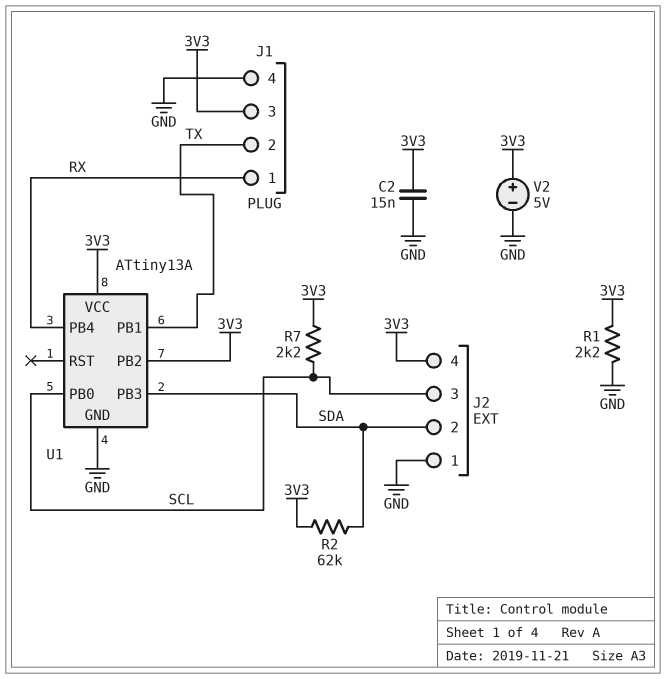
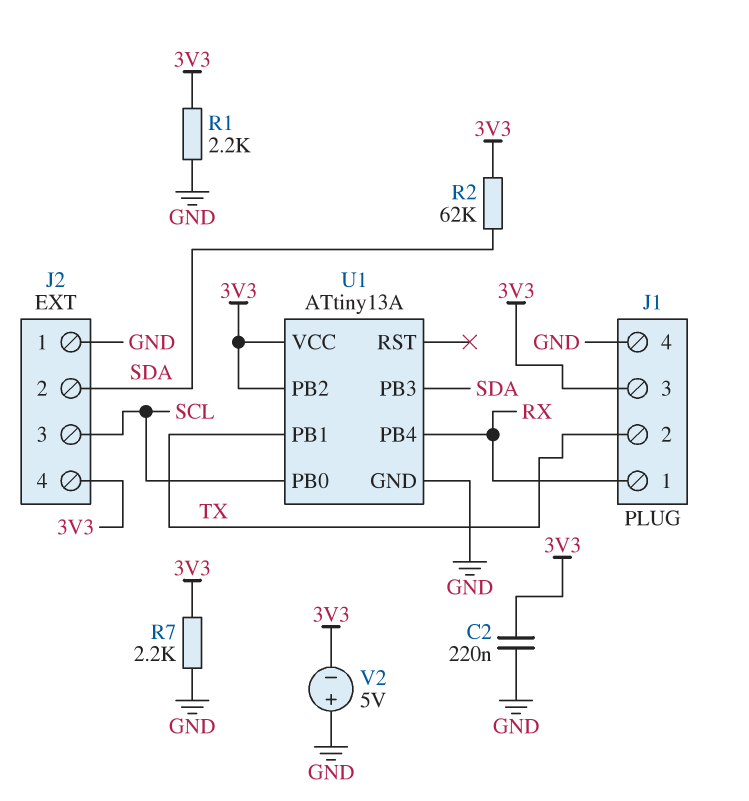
C2: 15nF (3V3, GND) -> 220nF (3V3, GND)
R7: 2.2k (3V3, SCL) -> 2.2k (3V3, GND)
V2: 5V (plus 3V3, minus GND) -> 5V (plus GND, minus 3V3)

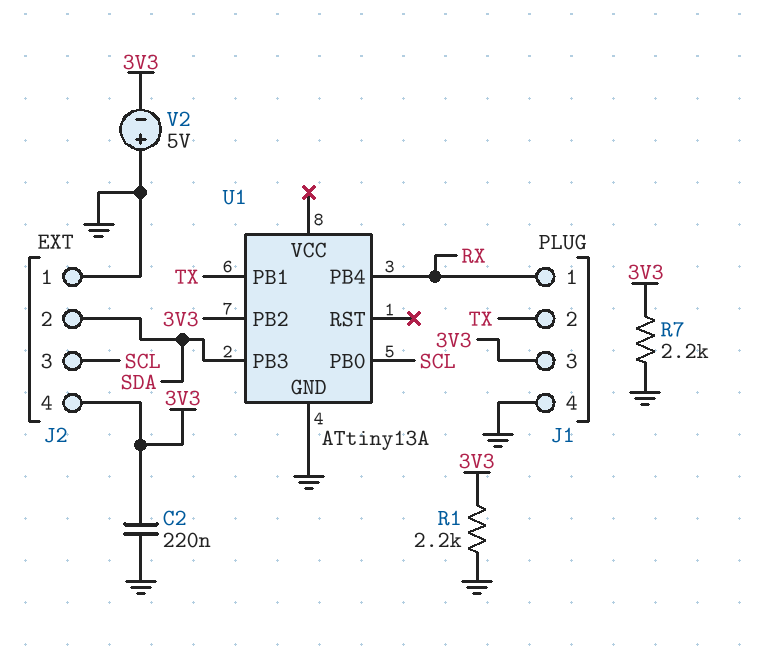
R2: 62k (3V3, SDA) -> none
U1 pin VCC: 3V3 -> none

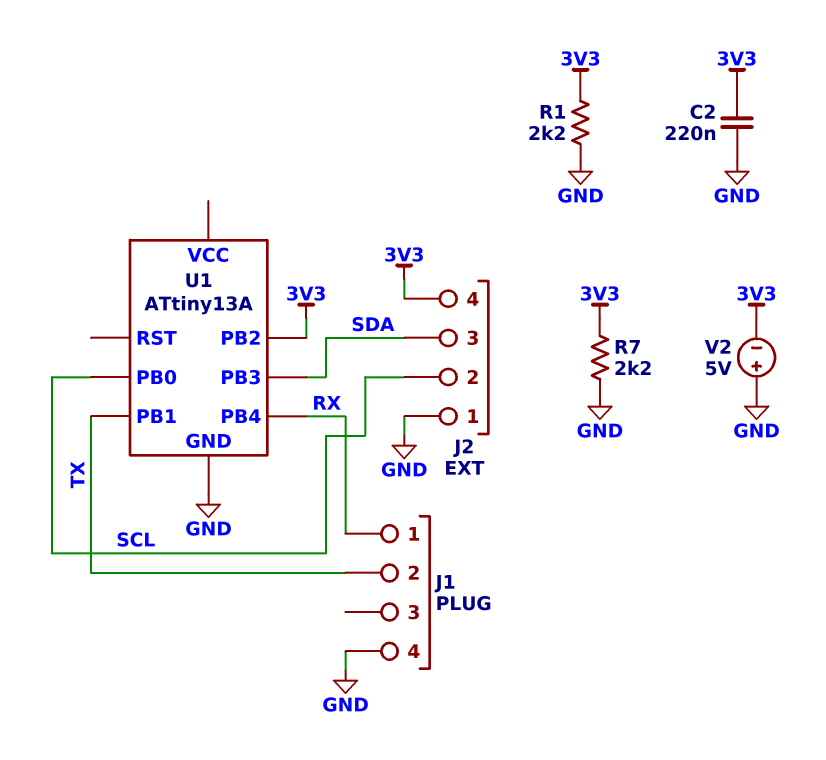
J1 pin 3: 3V3 -> none
J2 pin 2: SDA -> SCL
J2 pin 3: SCL -> SDA

